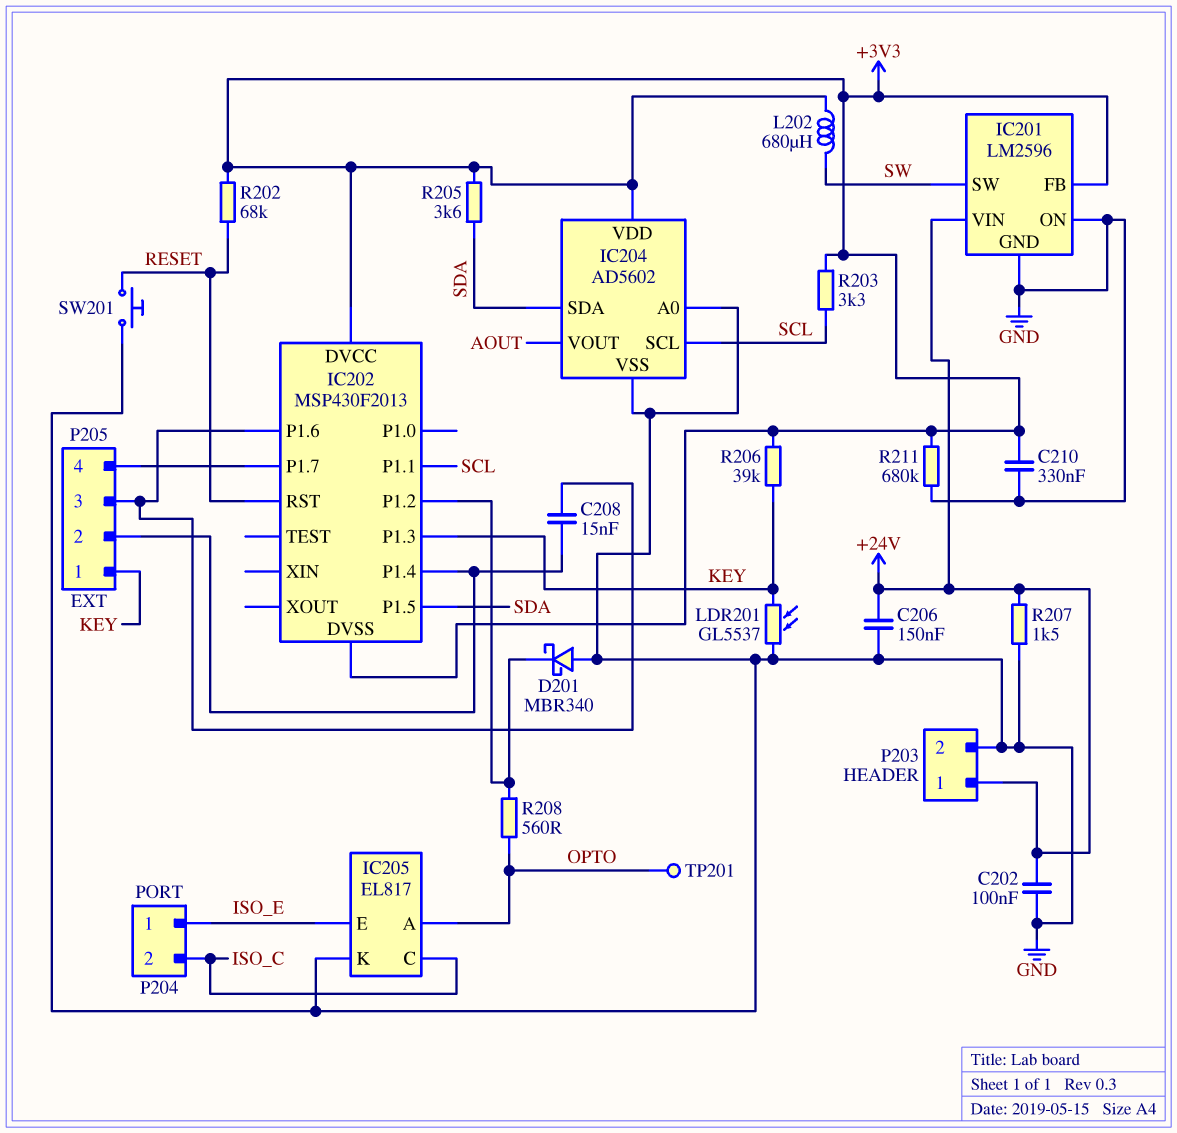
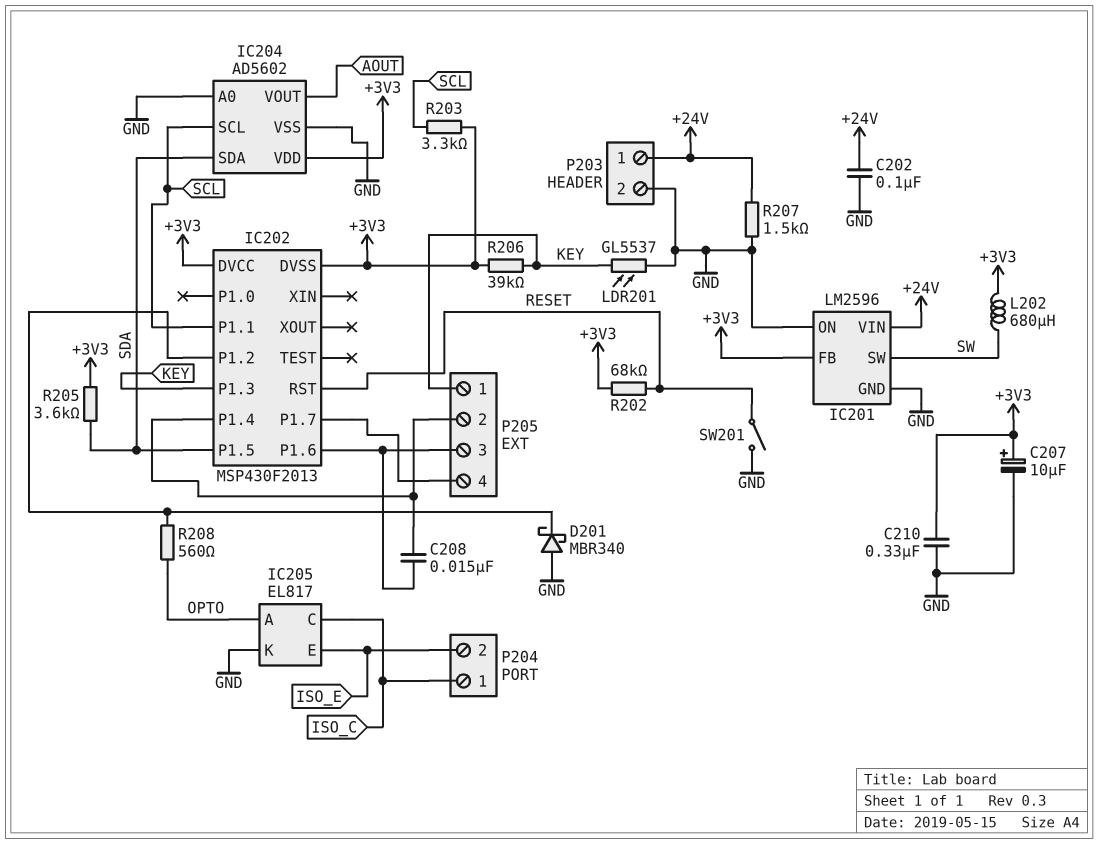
C206: 150nF (+24V, GND) -> none
C207: none -> 10uF (plus +3V3, minus GND)
P204 pin 1: ISO_E -> ISO_C
P204 pin 2: ISO_C -> ISO_E
R211: 680k (+3V3, GND) -> none
SW201: button (GND, RESET) -> switch (GND, RESET)
TP201: test point (OPTO) -> none

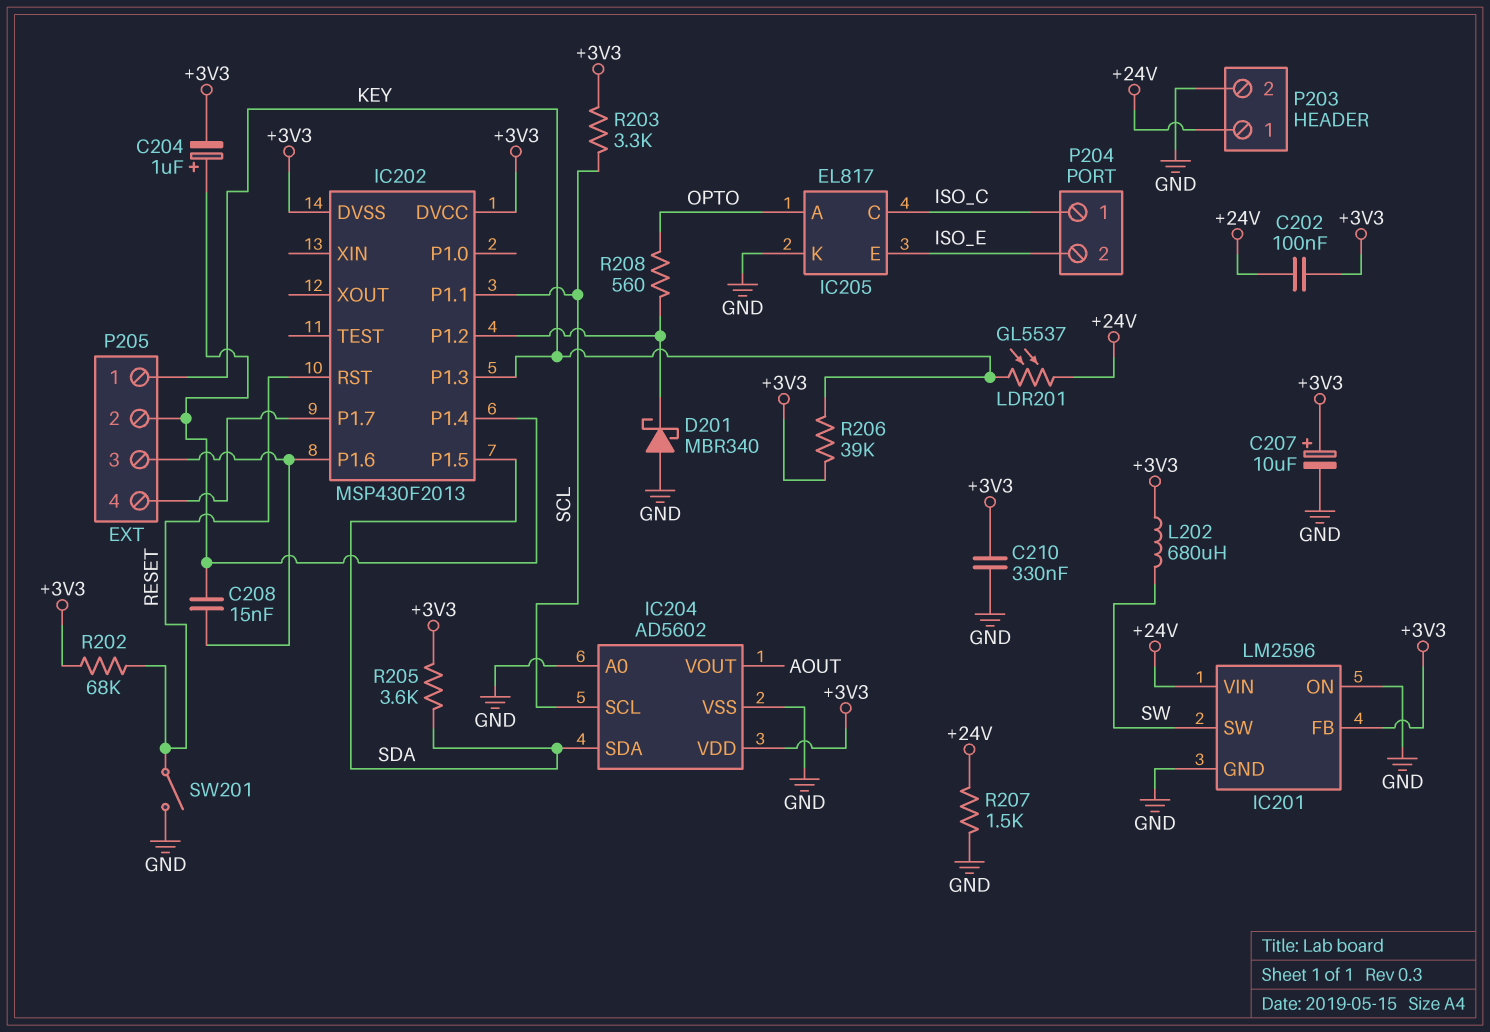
C202: 100nF (+24V, GND) -> 100nF (+3V3, +24V)
C204: none -> 1uF (plus IC202/P1.4, minus +3V3)
LDR201: GL5537 (GND, KEY) -> GL5537 (+24V, KEY)

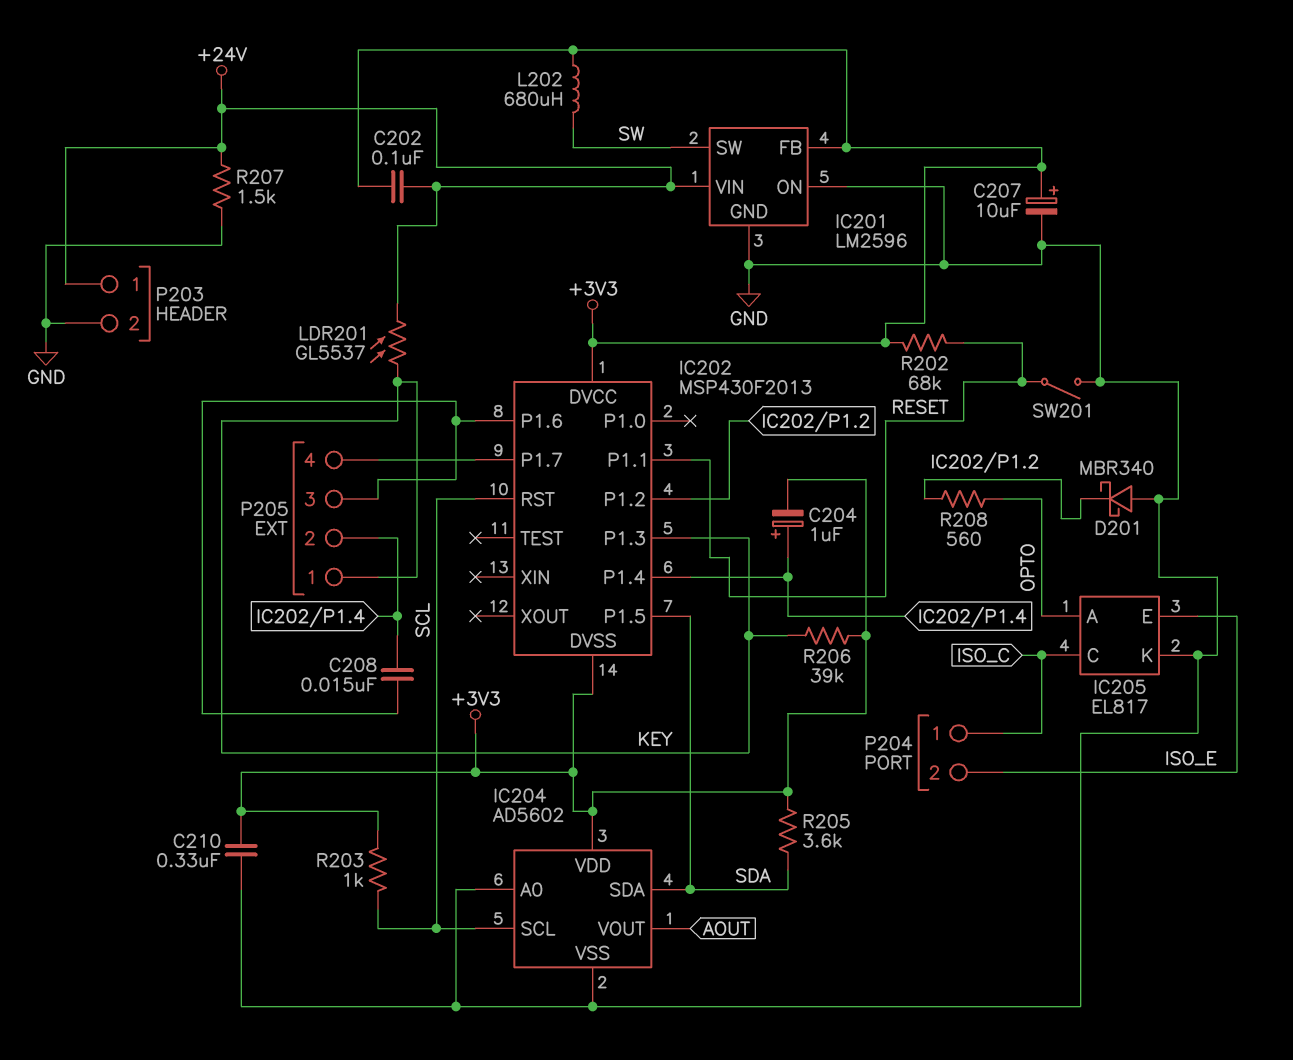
IC202 pin P1.1: SCL -> RESET
IC202 pin RST: RESET -> SCL
R203: 3.3k (+3V3, SCL) -> 1k (+3V3, SCL)

